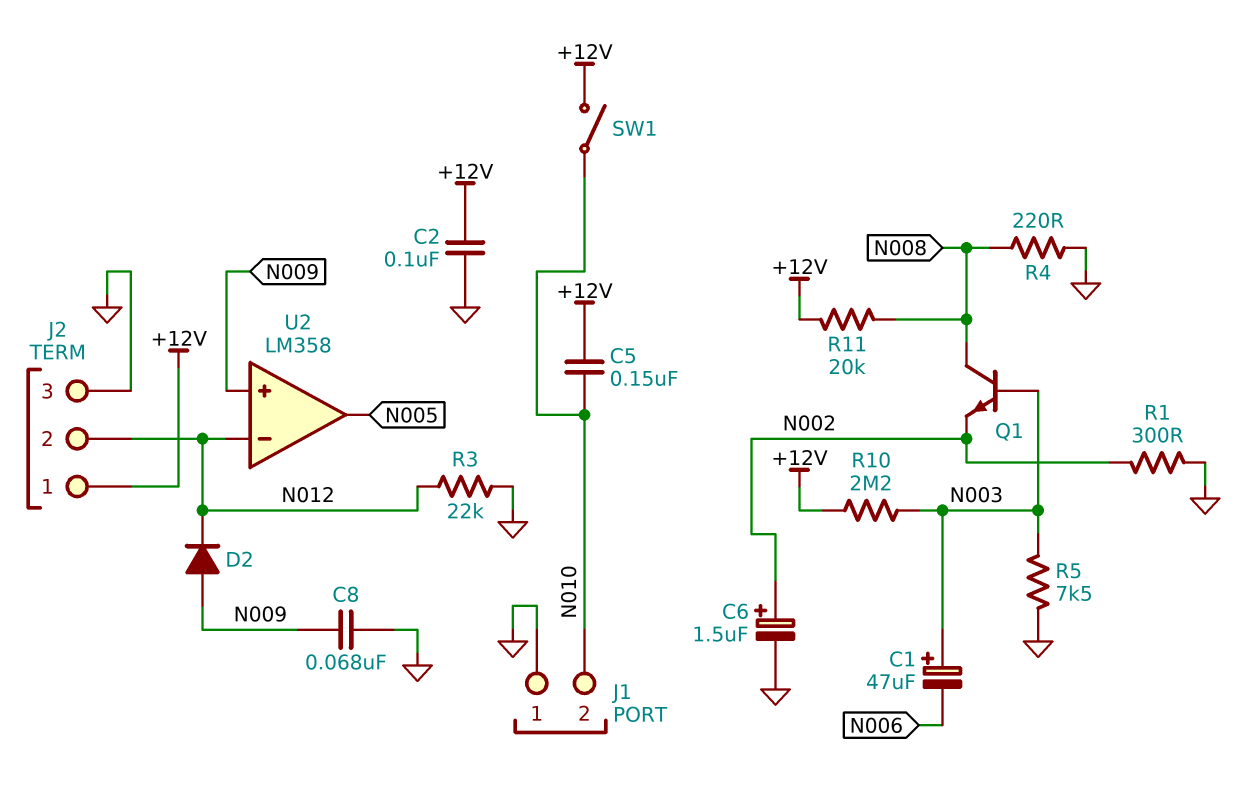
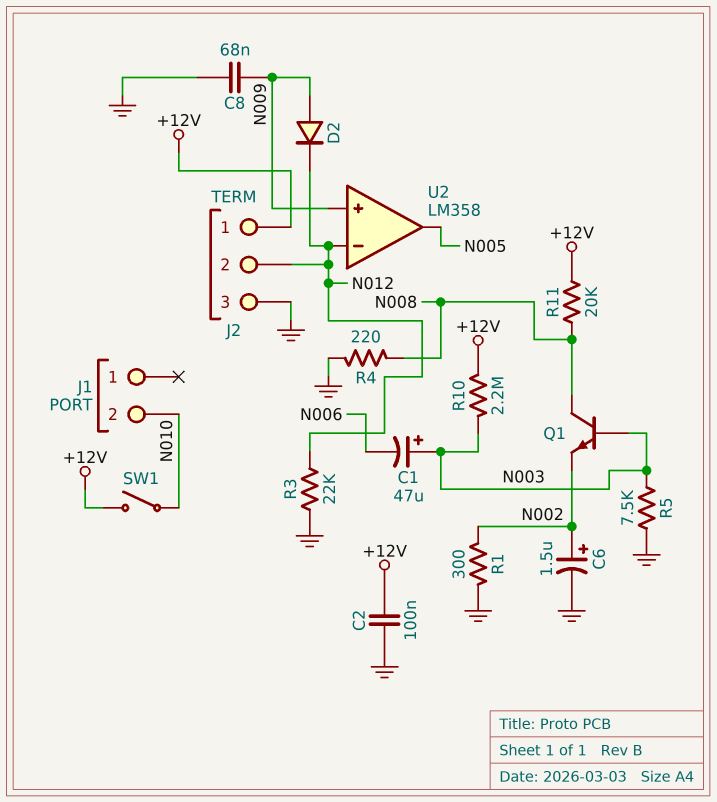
C5: 150nF (+12V, N010) -> none
J1 pin 1: GND -> none

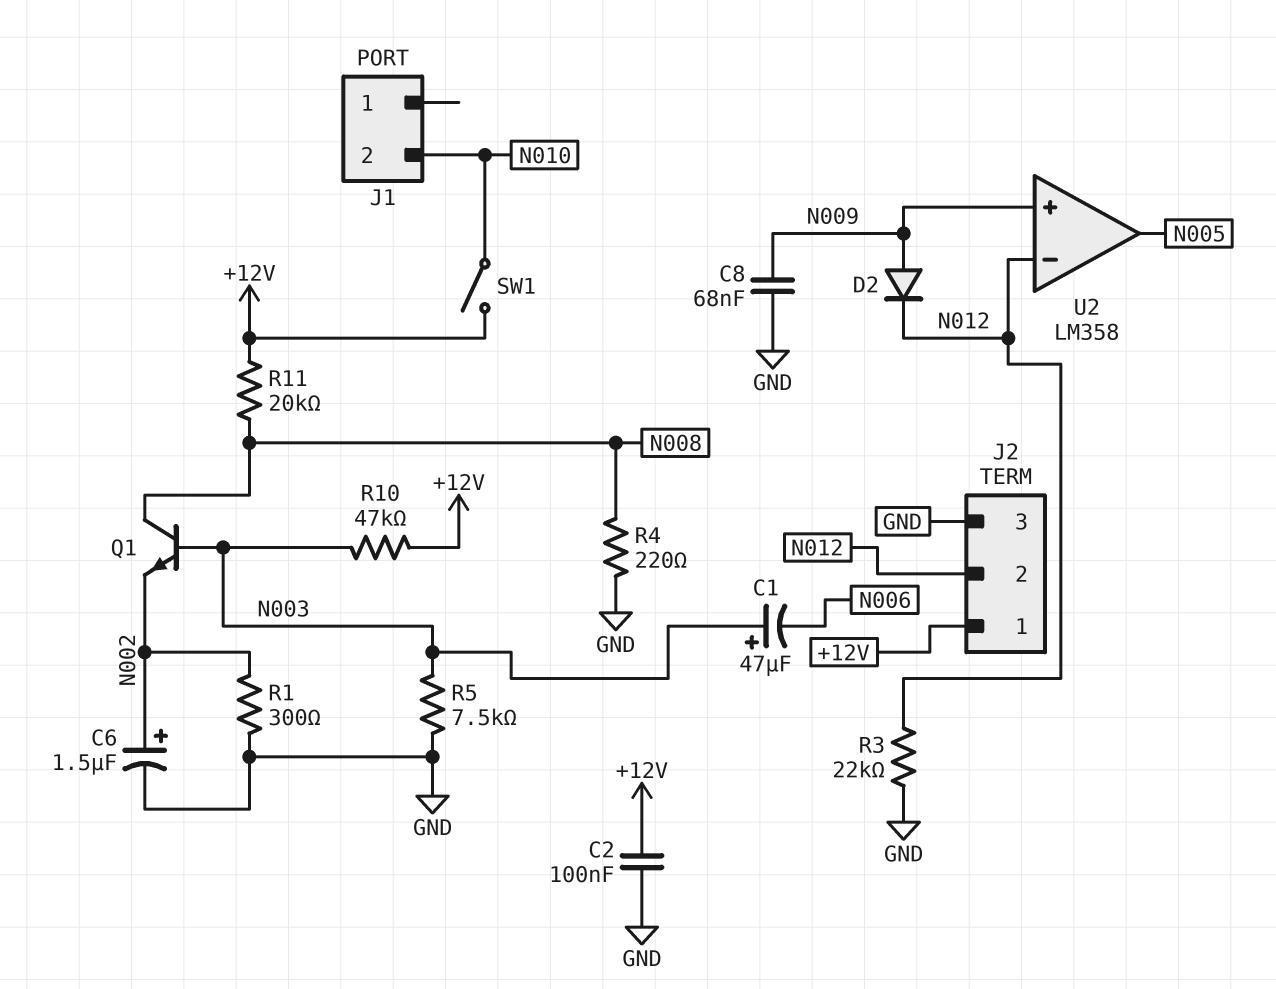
R10: 2.2M (+12V, N003) -> 47k (+12V, N003)

